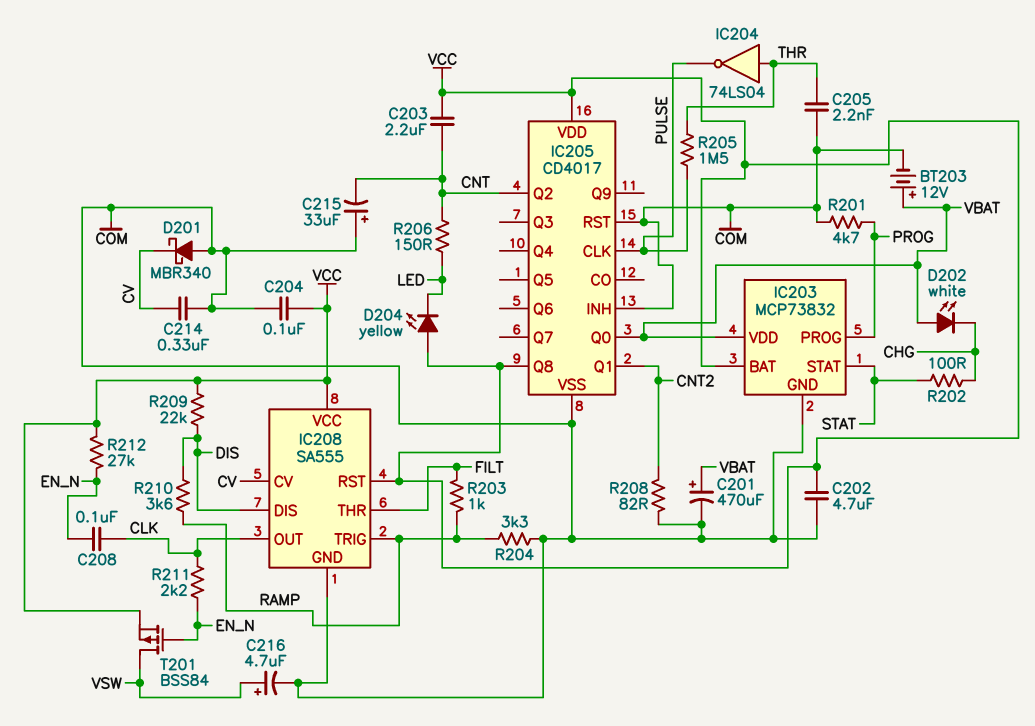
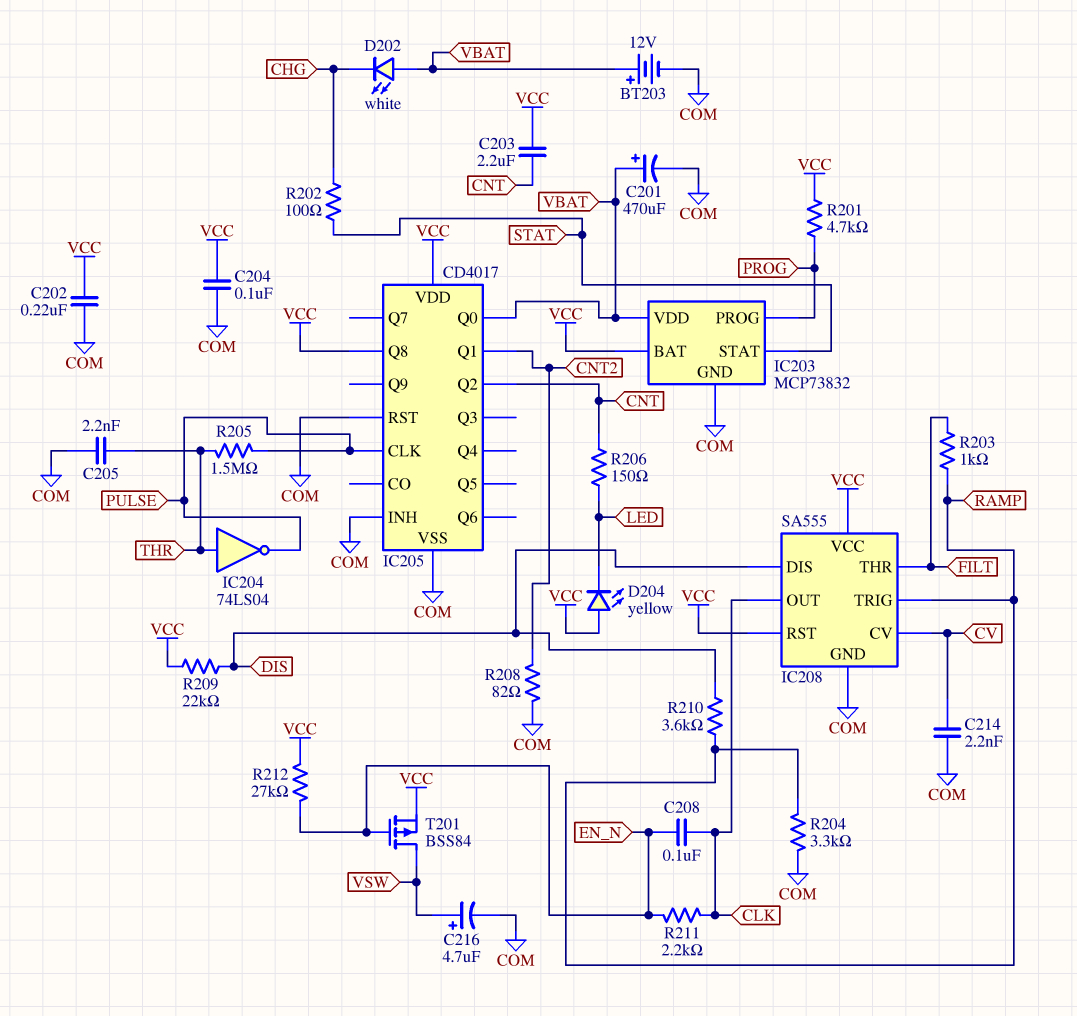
C202: 4.7uF (COM, VCC) -> 220nF (COM, VCC)
C214: 330nF (COM, CV) -> 2.2nF (COM, CV)
C215: 33uF (plus COM, minus CNT) -> none
D201: schottky MBR340 (A COM, K CV) -> none
R201: 4.7k (COM, PROG) -> 4.7k (PROG, VCC)

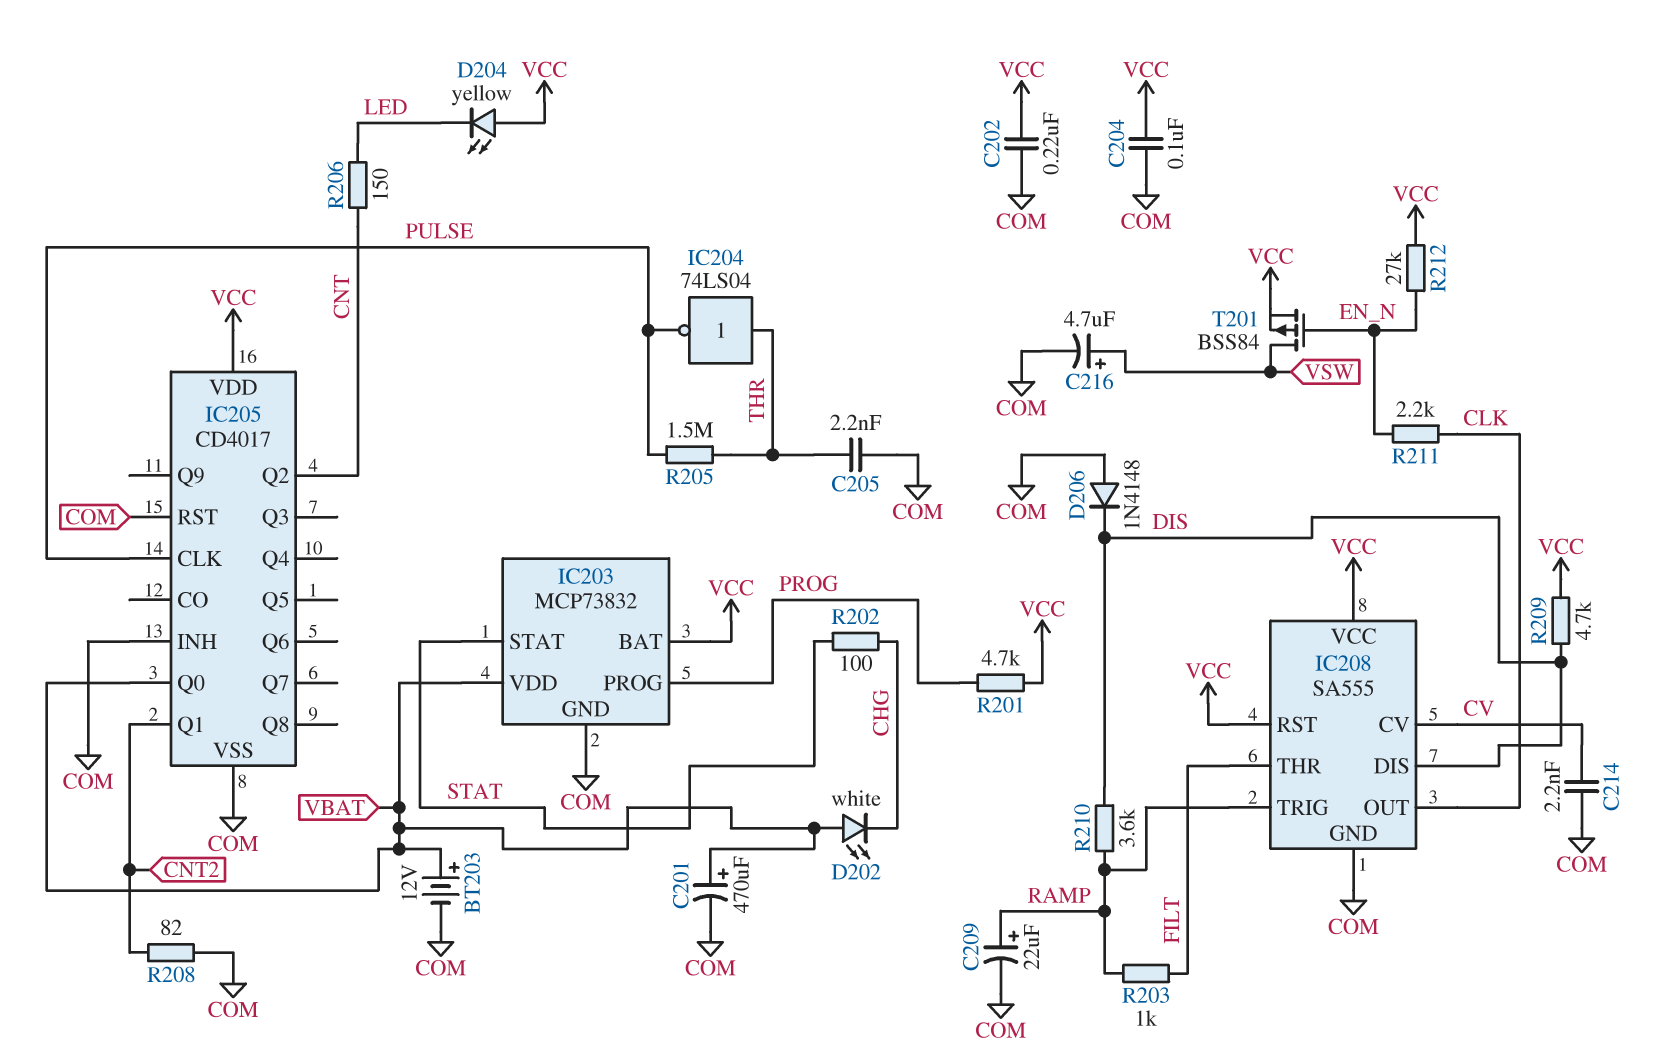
C203: 2.2uF (CNT, VCC) -> none
C208: 100nF (CLK, EN_N) -> none
C209: none -> 22uF (plus RAMP, minus COM)
D206: none -> diode 1N4148 (A COM, K DIS)
IC205 pin Q8: VCC -> none
R204: 3.3k (COM, RAMP) -> none
R209: 22k (DIS, VCC) -> 4.7k (DIS, VCC)

